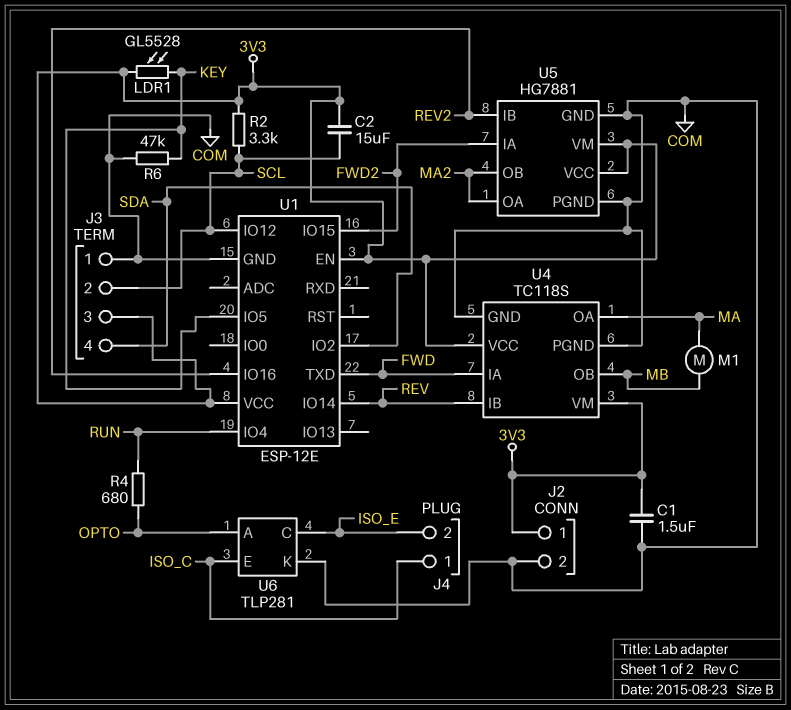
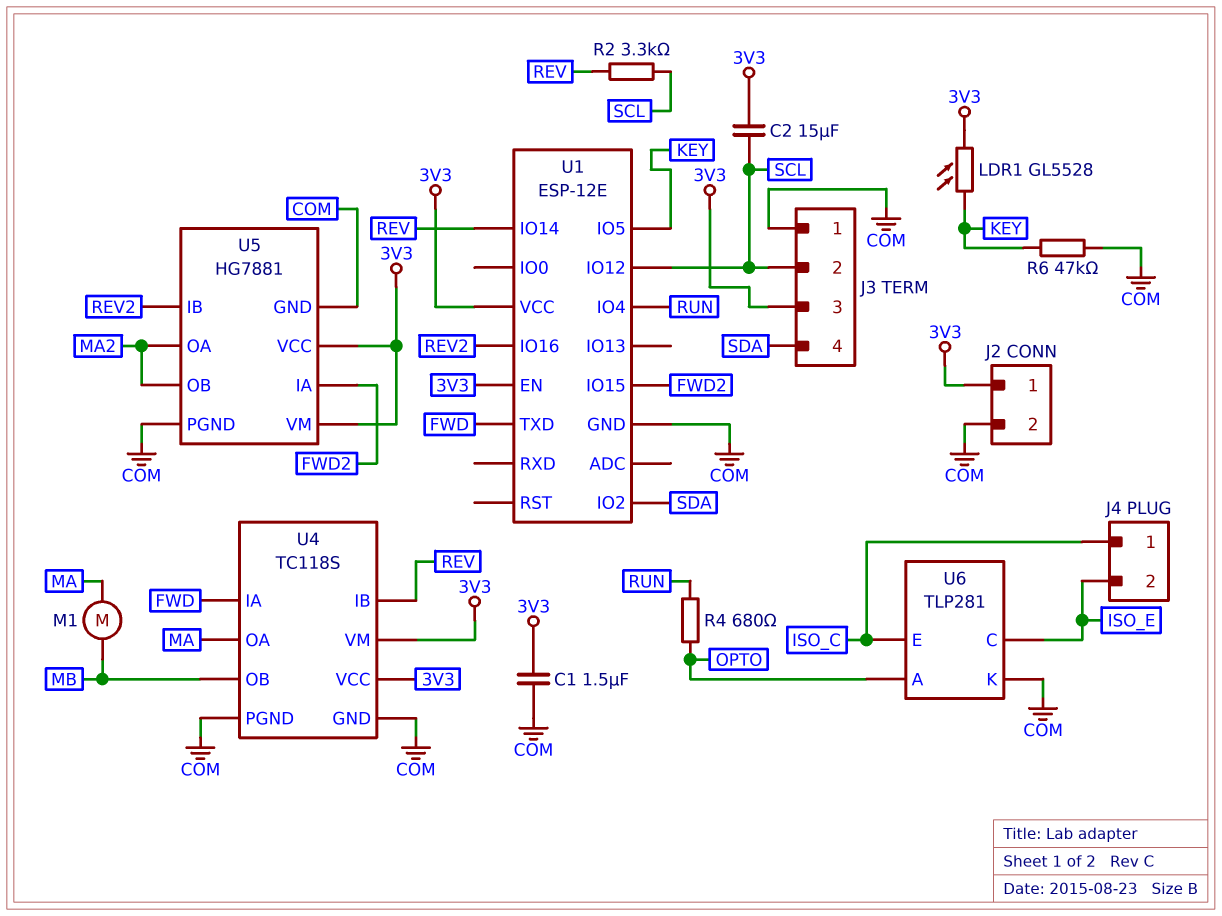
R2: 3.3k (3V3, SCL) -> 3.3k (REV, SCL)

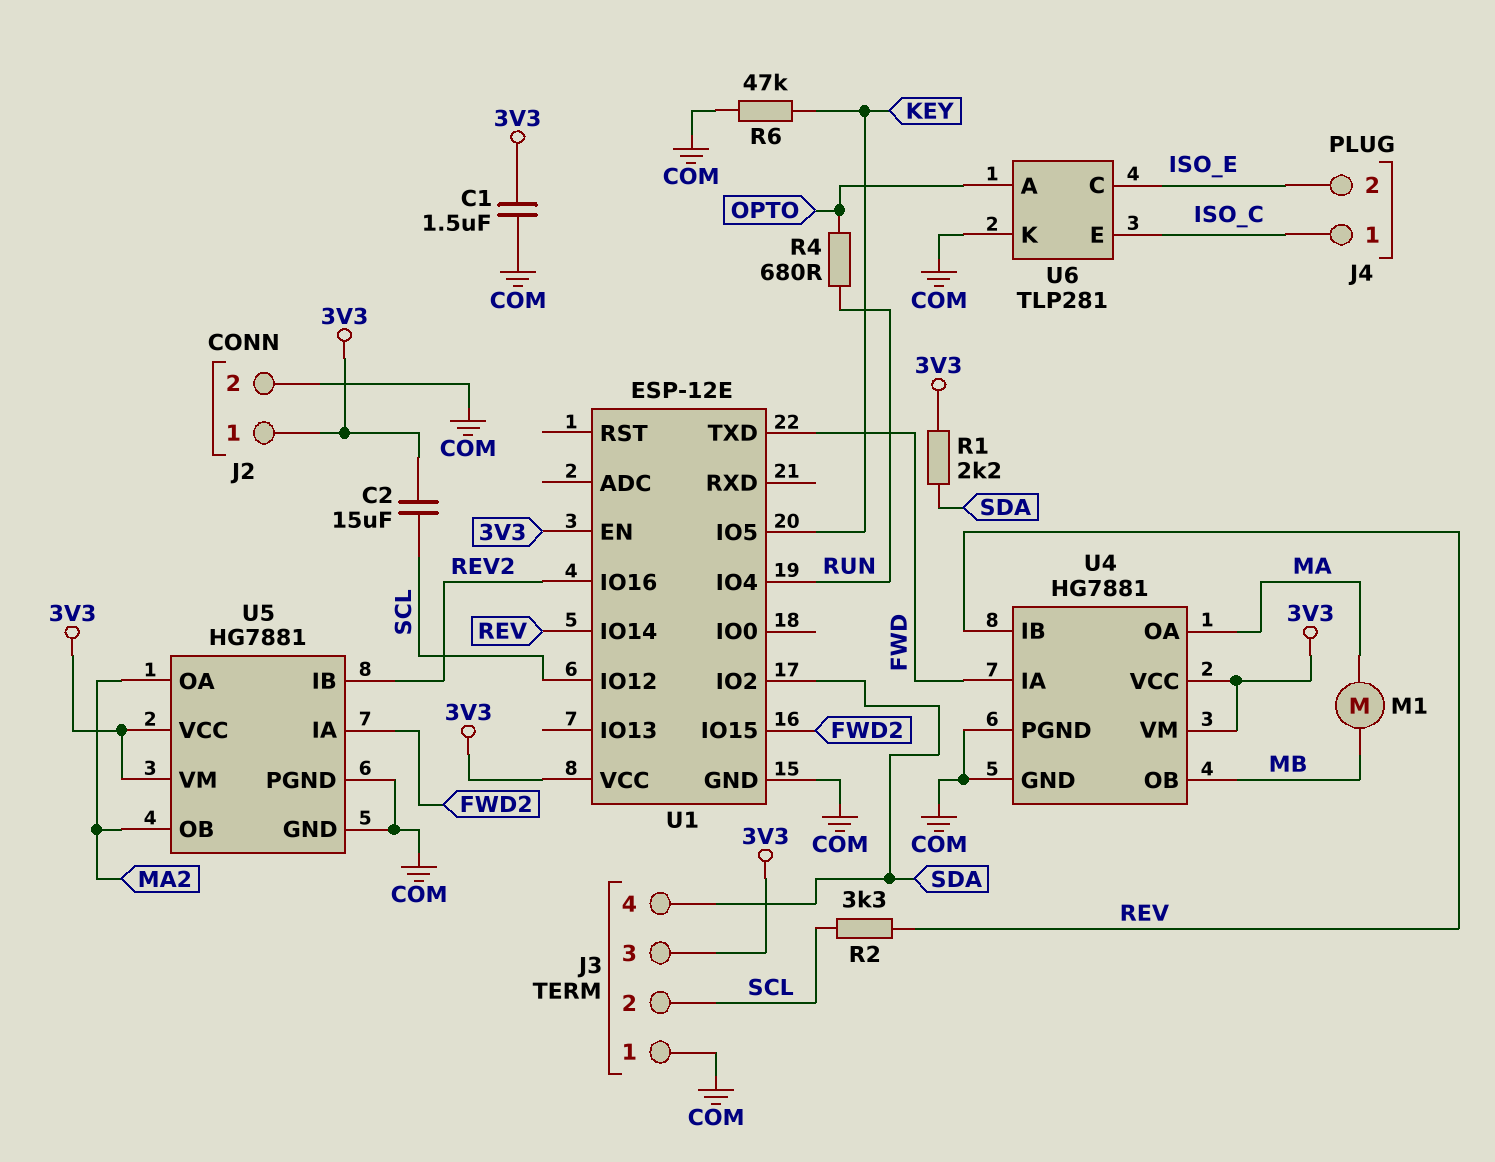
LDR1: GL5528 (3V3, KEY) -> none
R1: none -> 2.2k (3V3, SDA)
U4: TC118S -> HG7881

